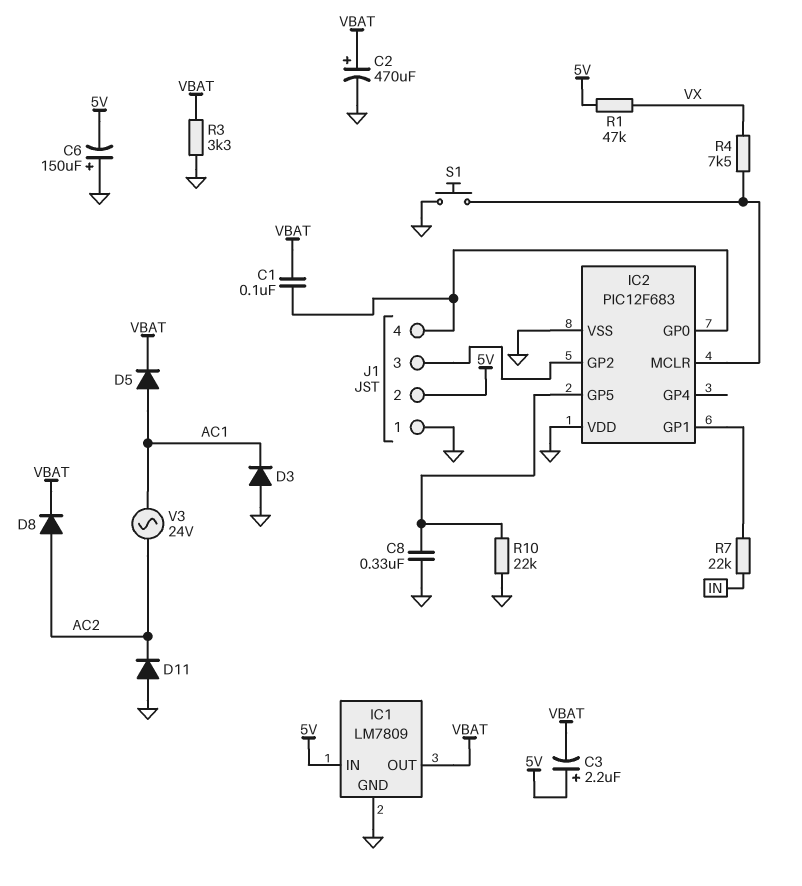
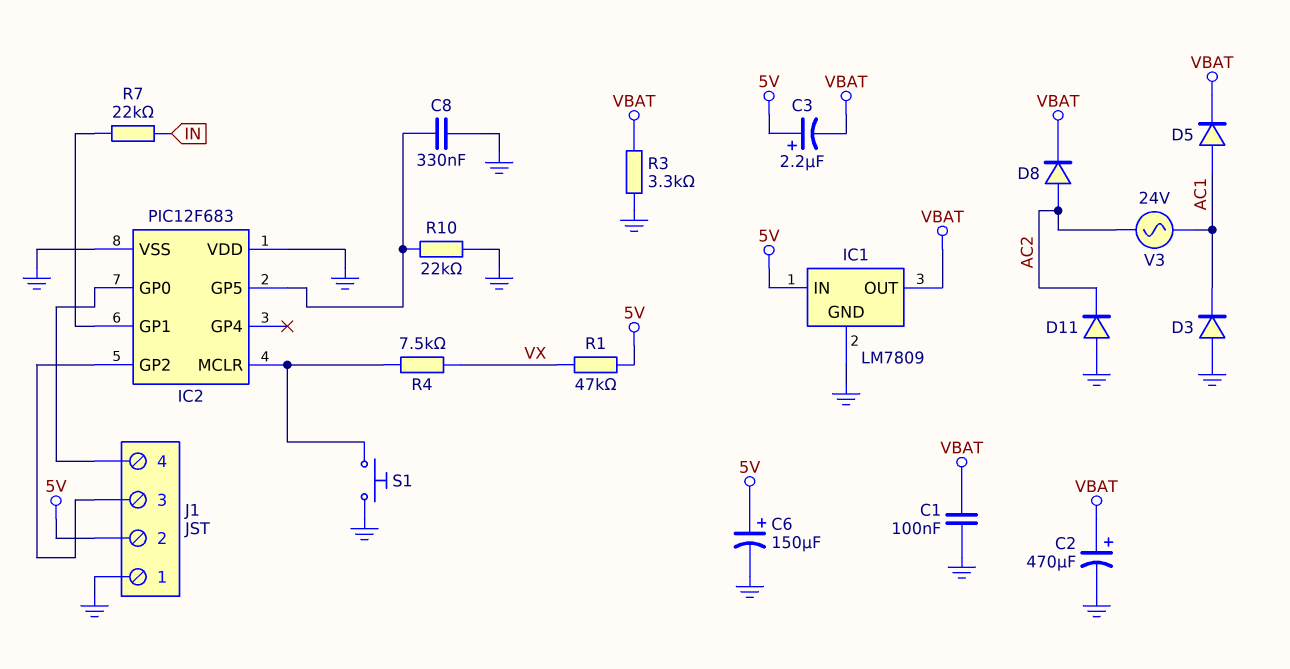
C1: 100nF (IC2/GP0, VBAT) -> 100nF (GND, VBAT)
C6: 150uF (plus GND, minus 5V) -> 150uF (plus 5V, minus GND)

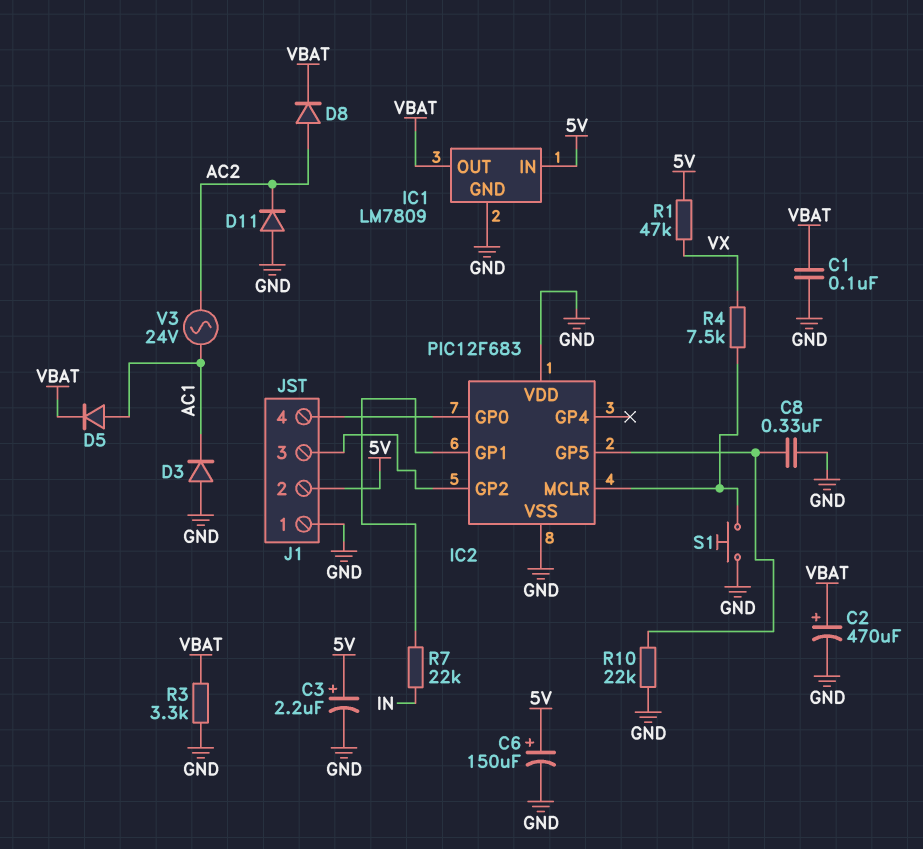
C3: 2.2uF (plus 5V, minus VBAT) -> 2.2uF (plus 5V, minus GND)

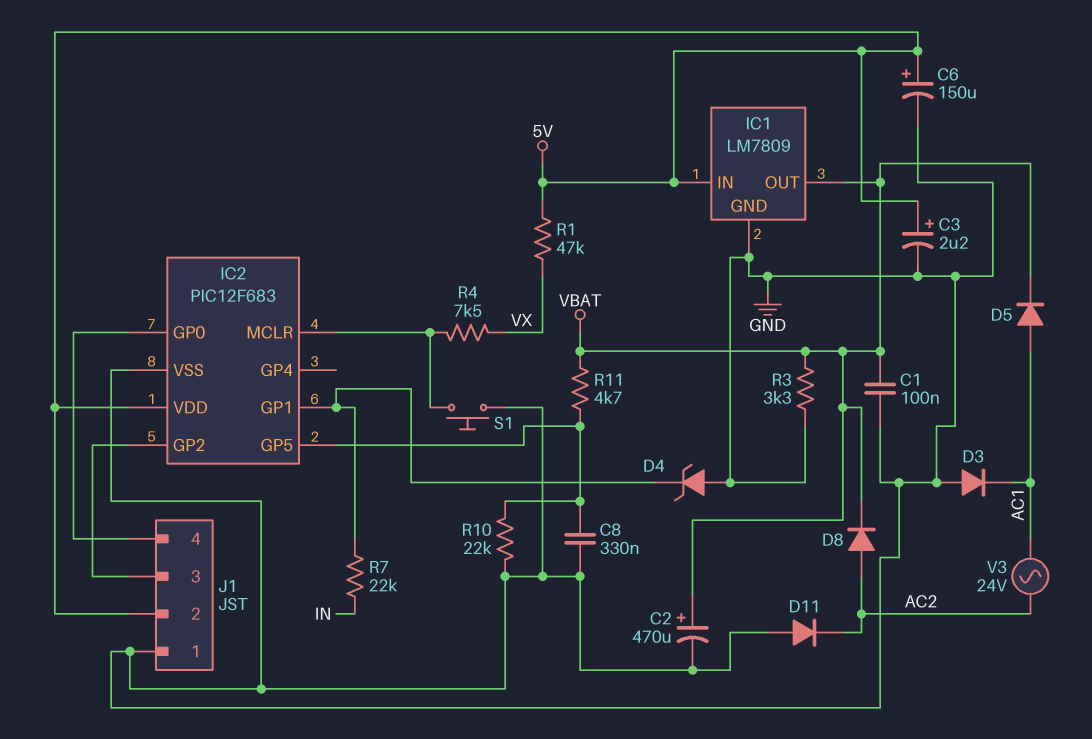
D4: none -> zener (A GND, K IC2/GP1)
IC2 pin VDD: GND -> 5V
R11: none -> 4.7k (IC2/GP5, VBAT)

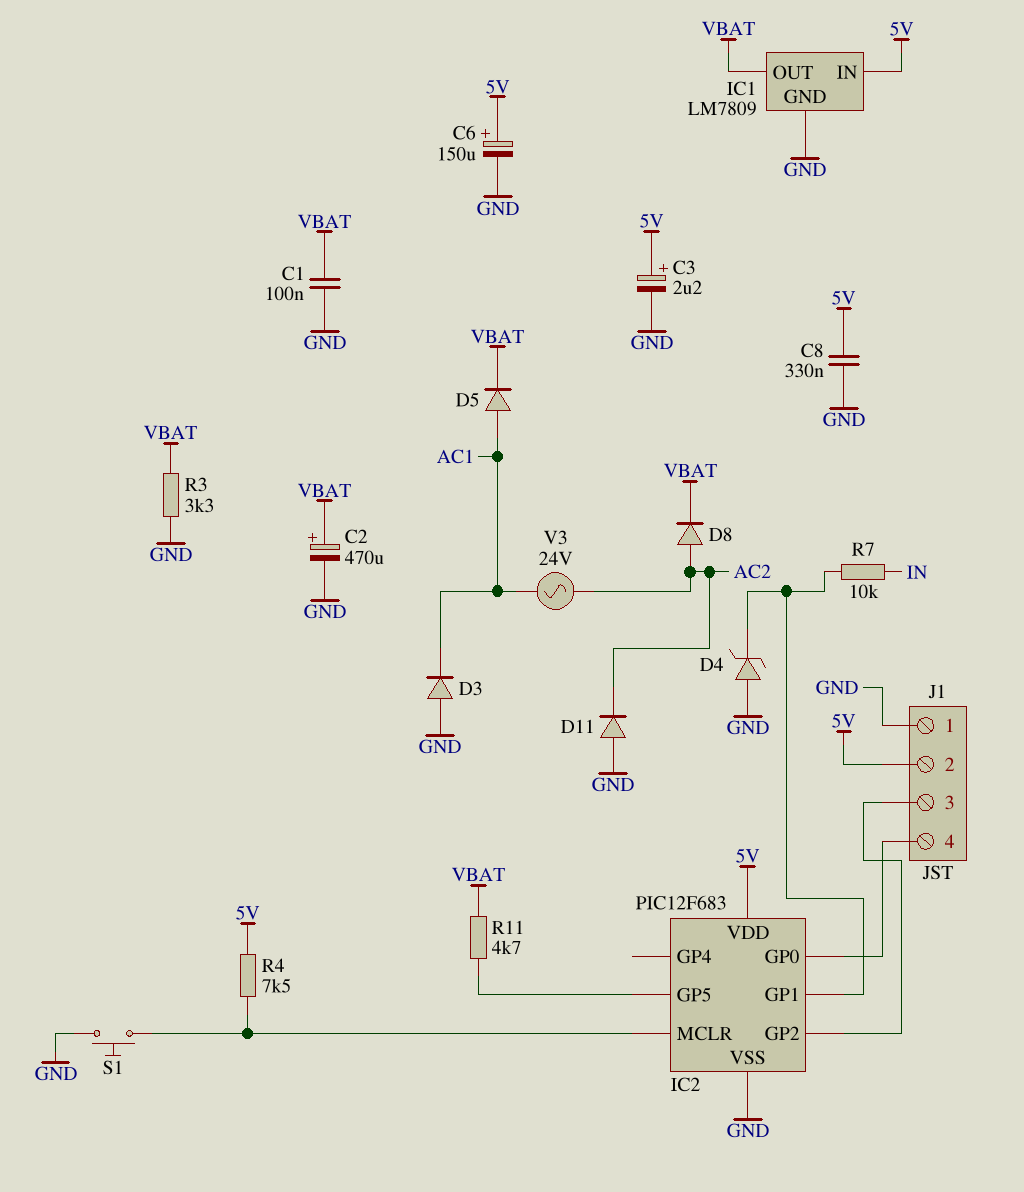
C8: 330nF (GND, IC2/GP5) -> 330nF (5V, GND)
R1: 47k (5V, VX) -> none
R4: 7.5k (IC2/MCLR, VX) -> 7.5k (5V, IC2/MCLR)
R7: 22k (IC2/GP1, IN) -> 10k (IC2/GP1, IN)
R10: 22k (GND, IC2/GP5) -> none

